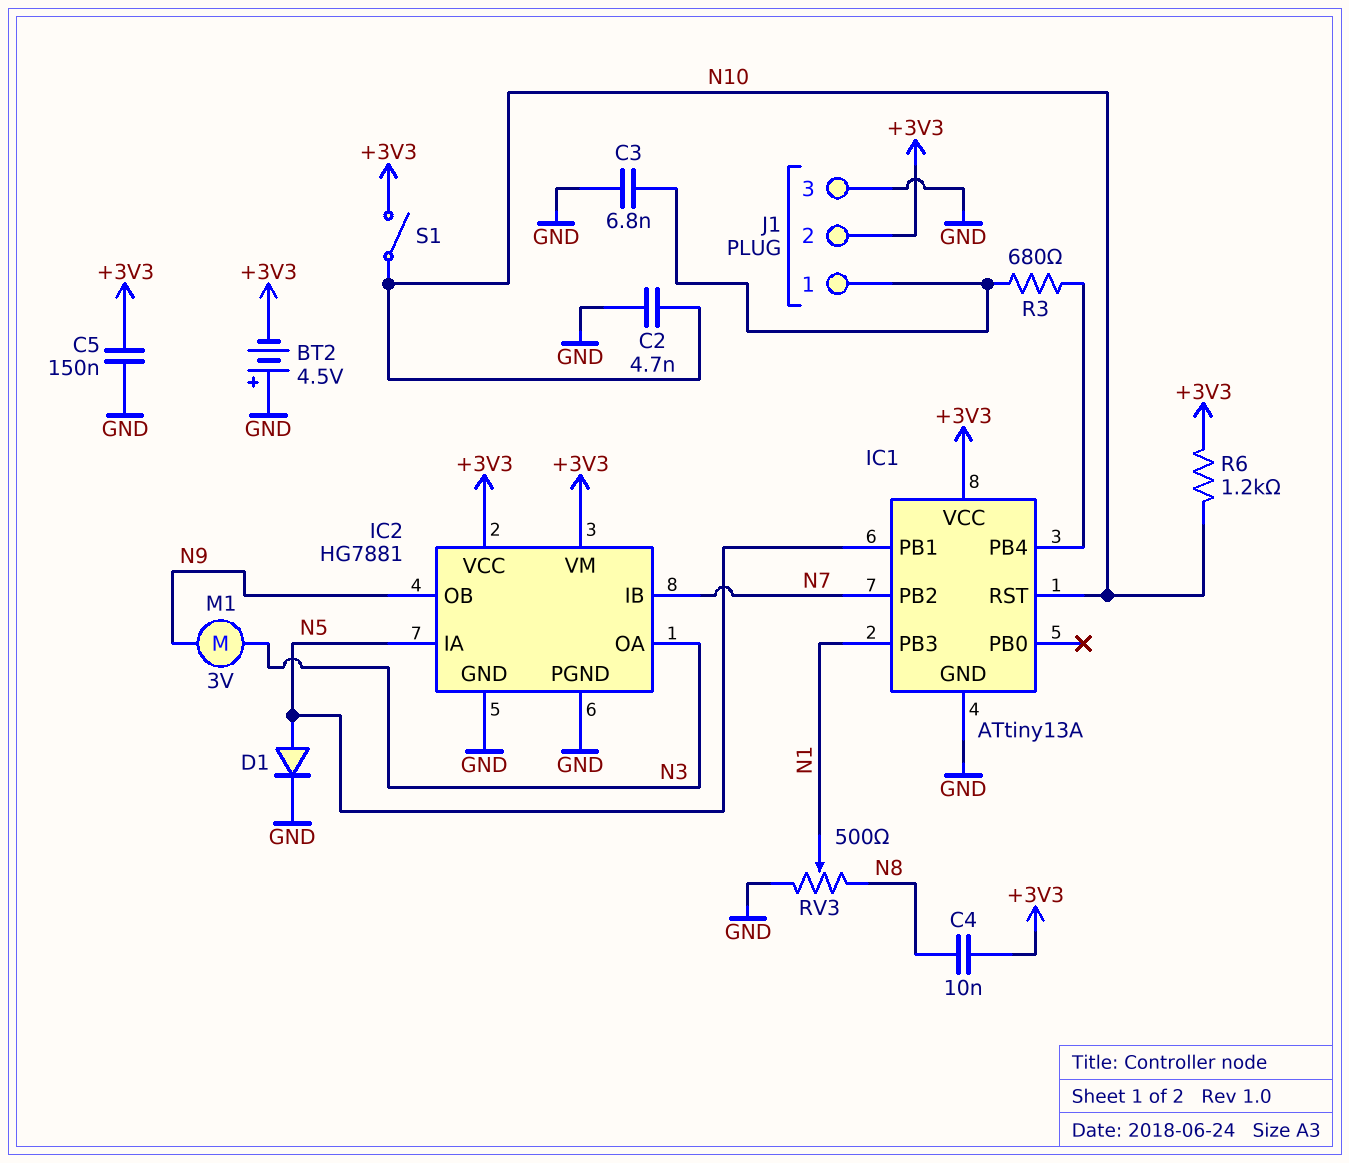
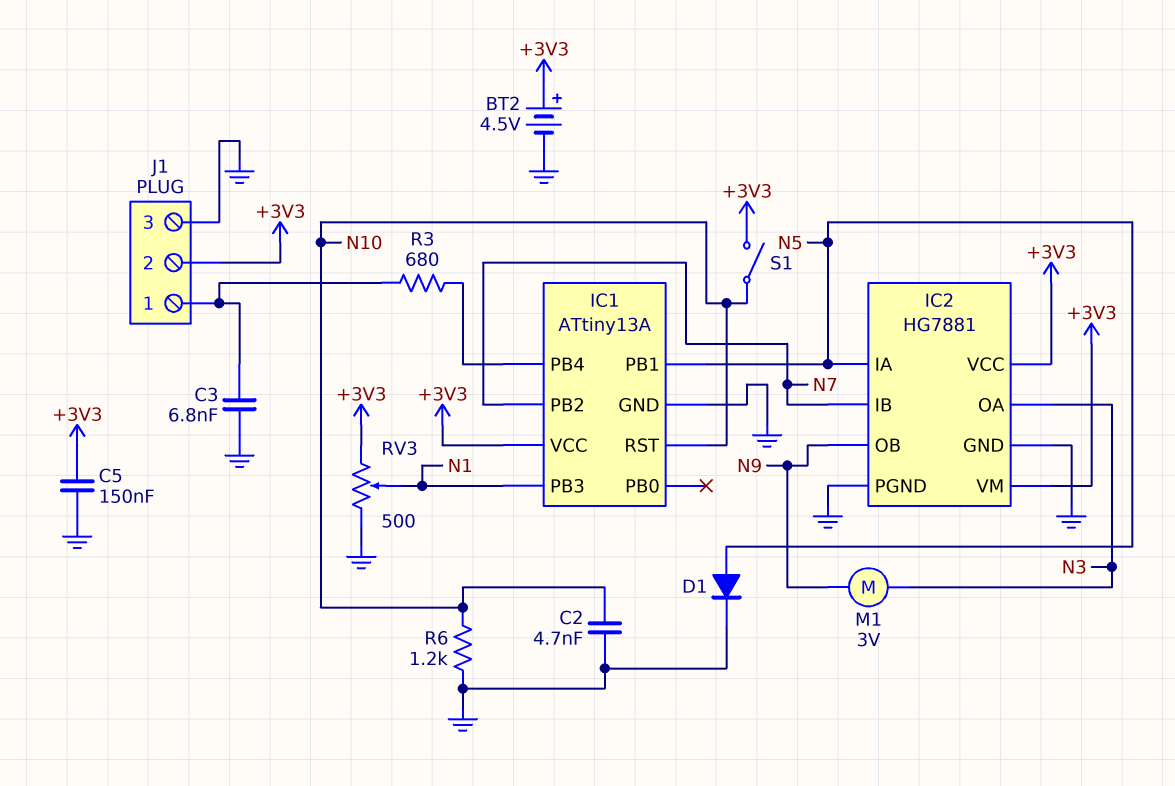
BT2: 4.5V (plus GND, minus +3V3) -> 4.5V (plus +3V3, minus GND)
C4: 10nF (+3V3, N8) -> none
R6: 1.2k (+3V3, N10) -> 1.2k (GND, N10)
RV3: 500 (GND, N8, wiper N1) -> 500 (+3V3, GND, wiper N1)

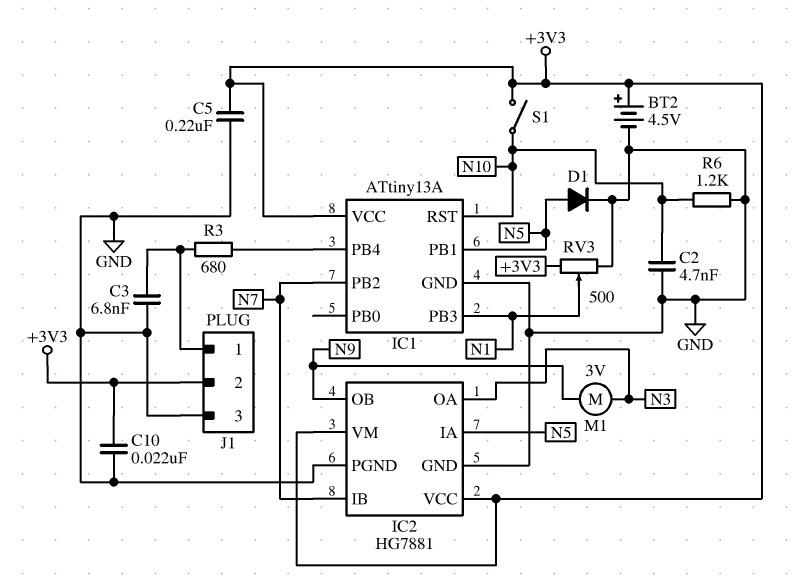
C5: 150nF (+3V3, GND) -> 220nF (+3V3, GND)
C10: none -> 22nF (+3V3, GND)

